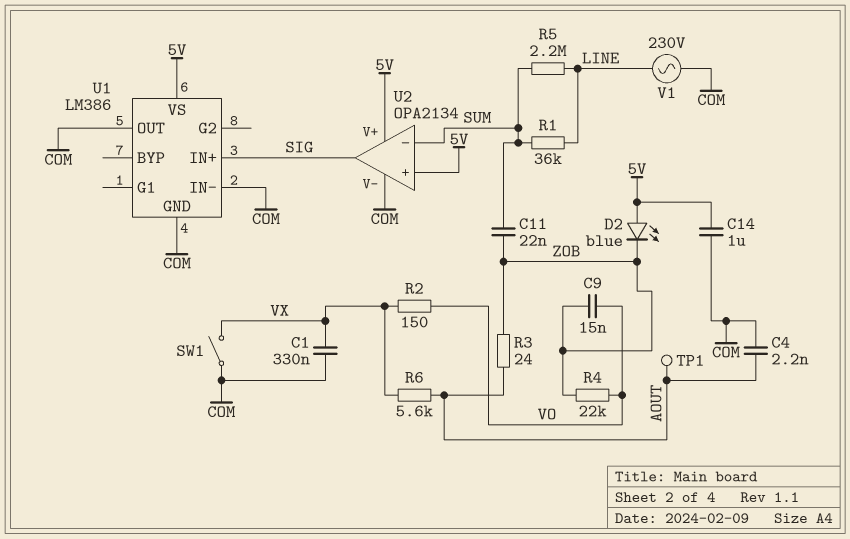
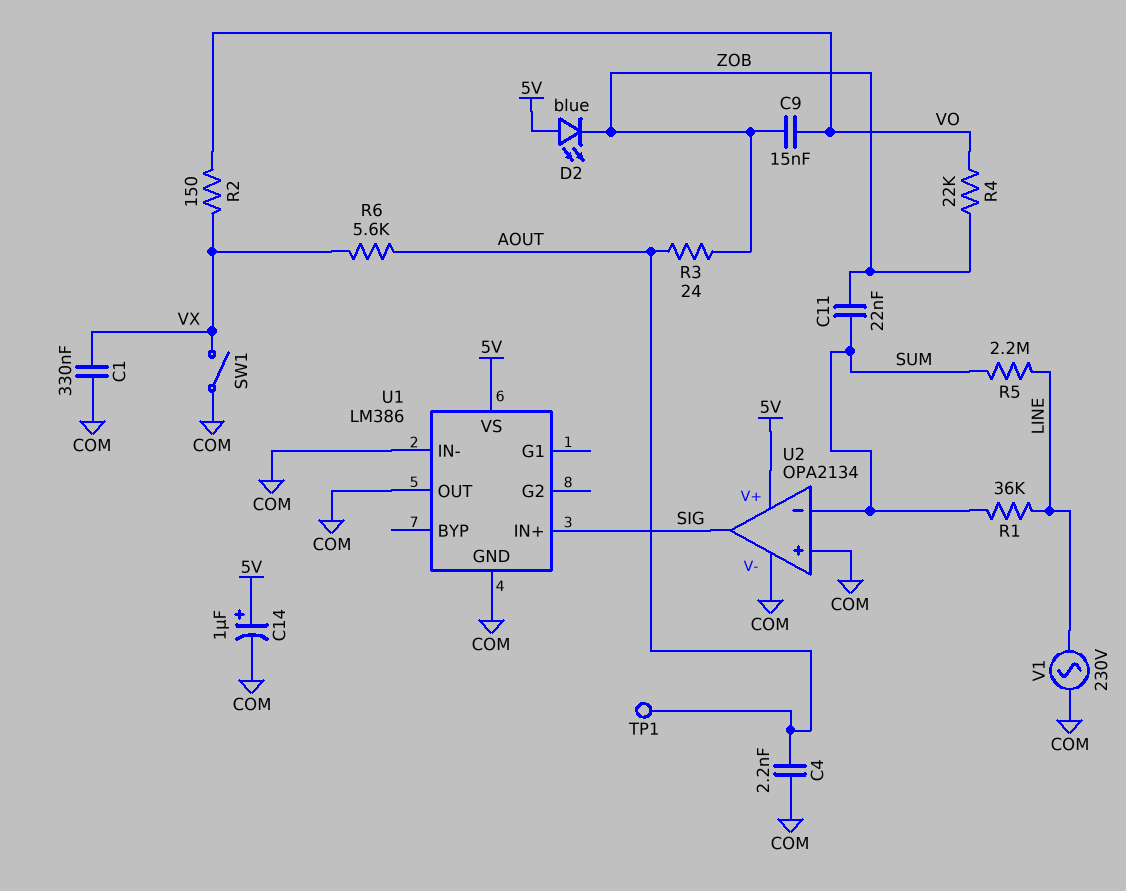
C14: 1uF (5V, COM) -> 1uF (plus 5V, minus COM)
U2 pin in+: 5V -> COM

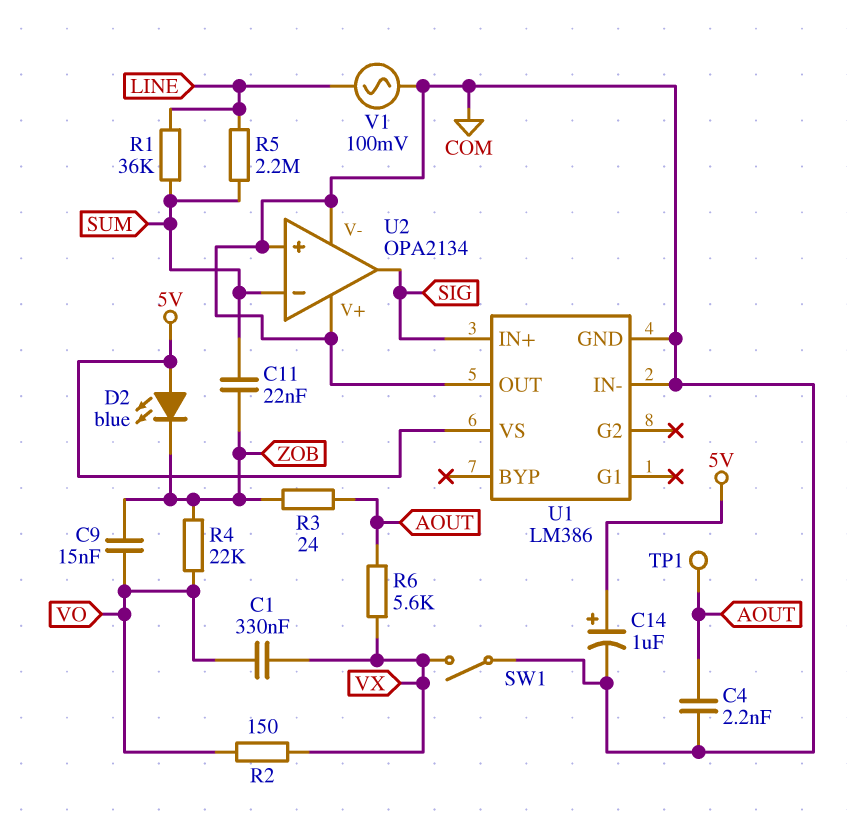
C1: 330nF (COM, VX) -> 330nF (VO, VX)
U2 pin V+: 5V -> COM
V1: AC 230V (COM, LINE) -> AC 100mV (COM, LINE)

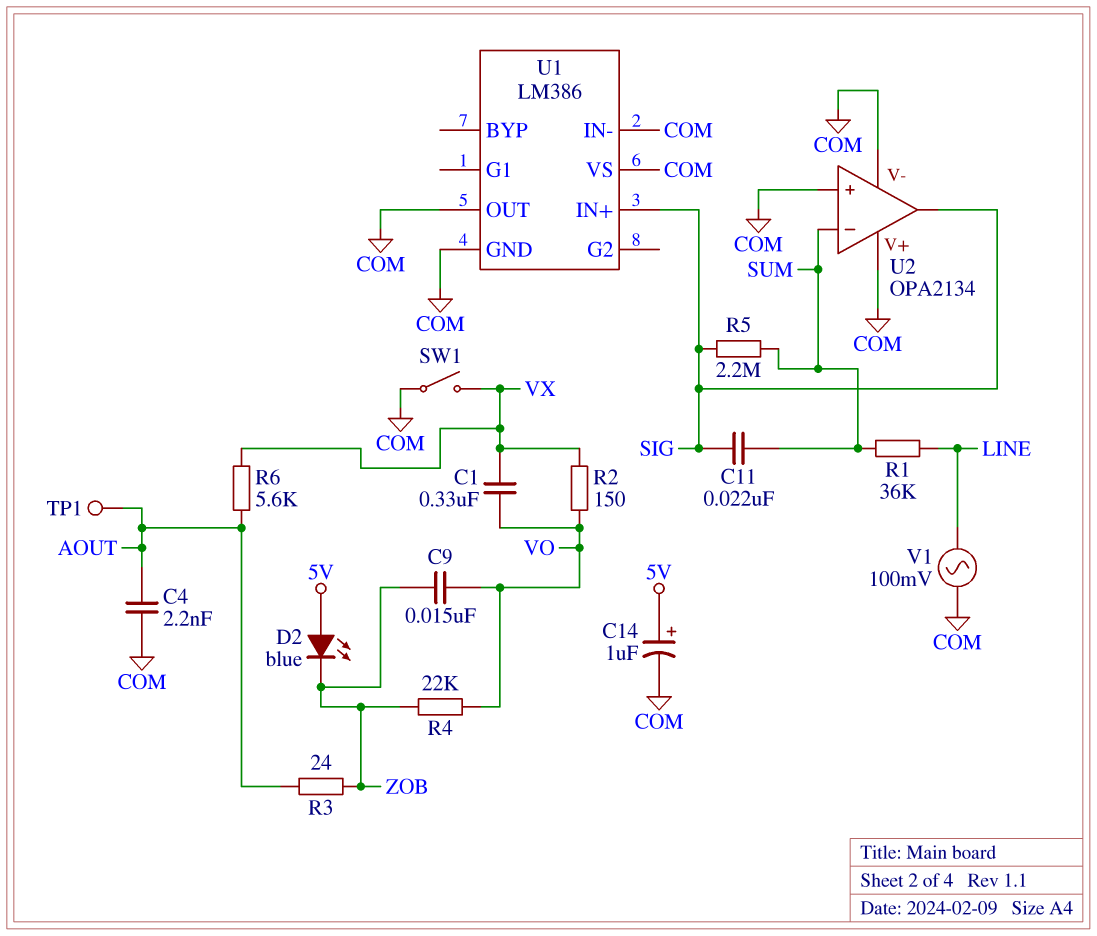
C11: 22nF (SUM, ZOB) -> 22nF (SIG, SUM)
R5: 2.2M (LINE, SUM) -> 2.2M (SIG, SUM)
U1 pin VS: 5V -> COM

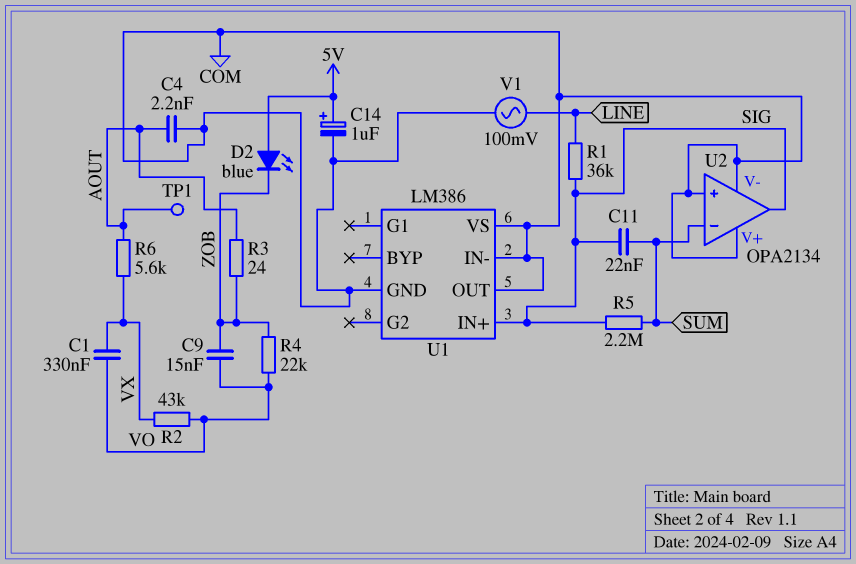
R1: 36k (LINE, SUM) -> 36k (LINE, SIG)
R2: 150 (VO, VX) -> 43k (VO, VX)
SW1: switch (COM, VX) -> none

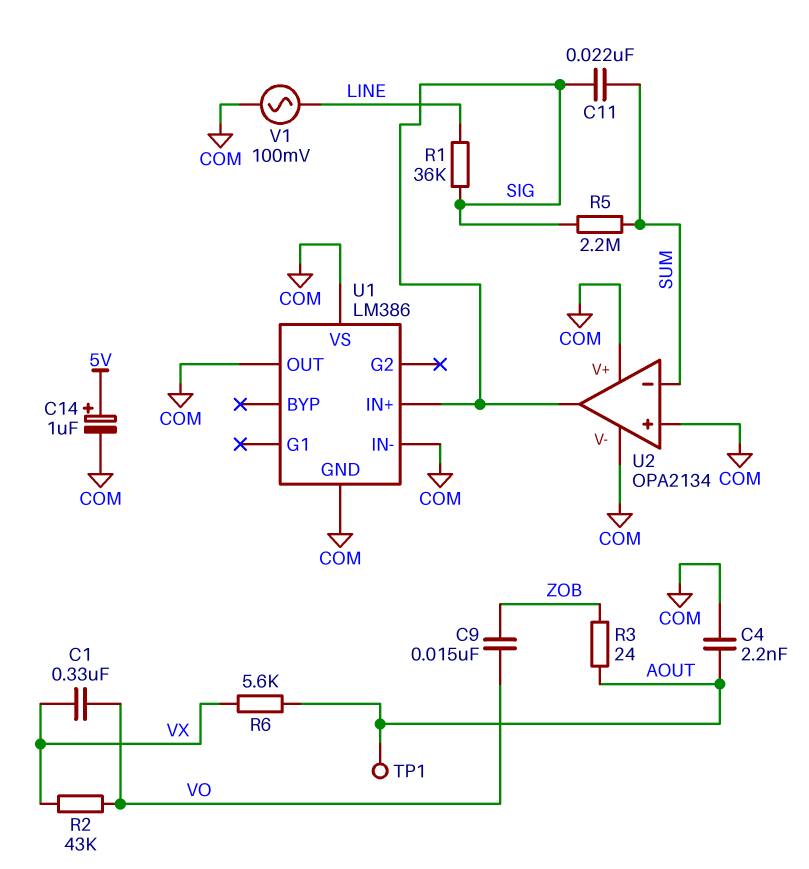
D2: LED blue (A 5V, K ZOB) -> none
R4: 22k (VO, ZOB) -> none

